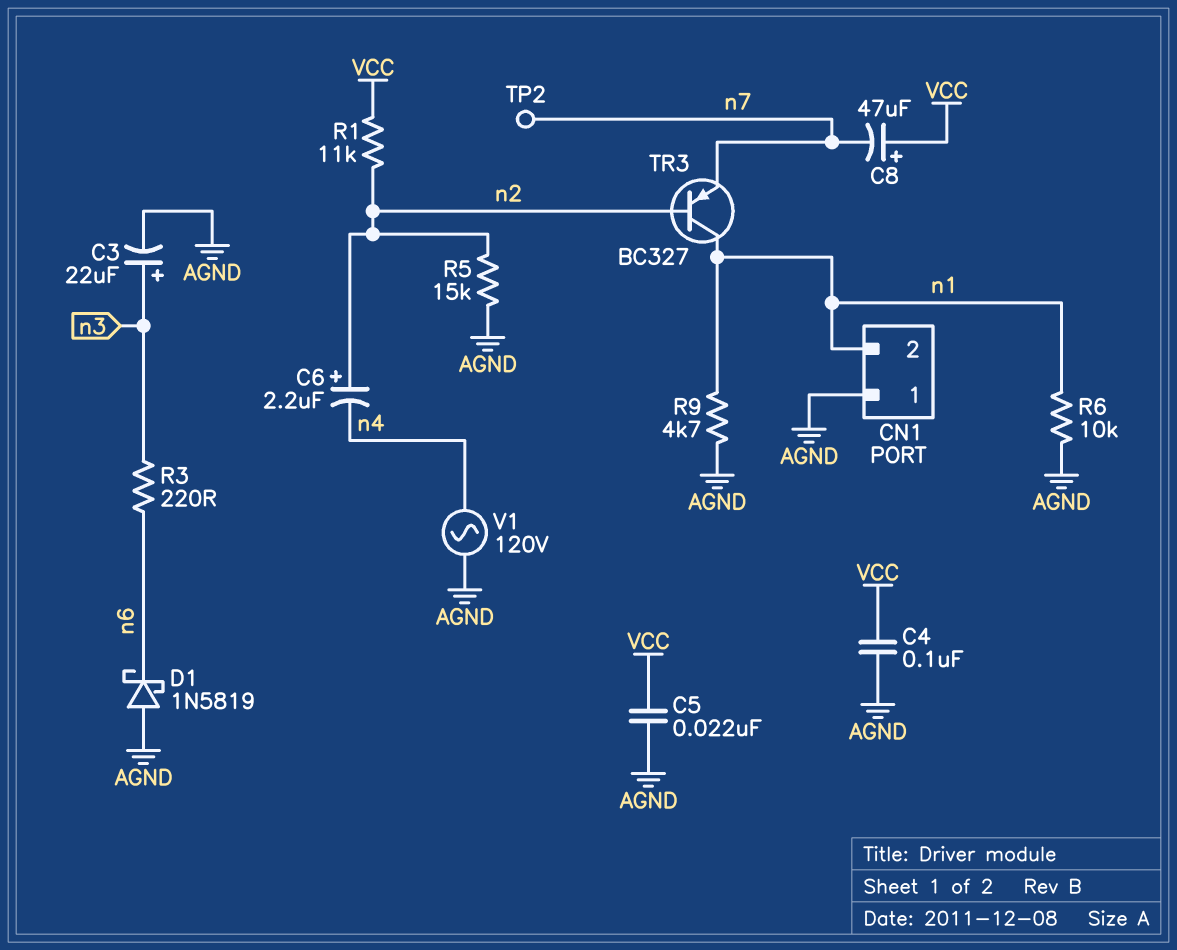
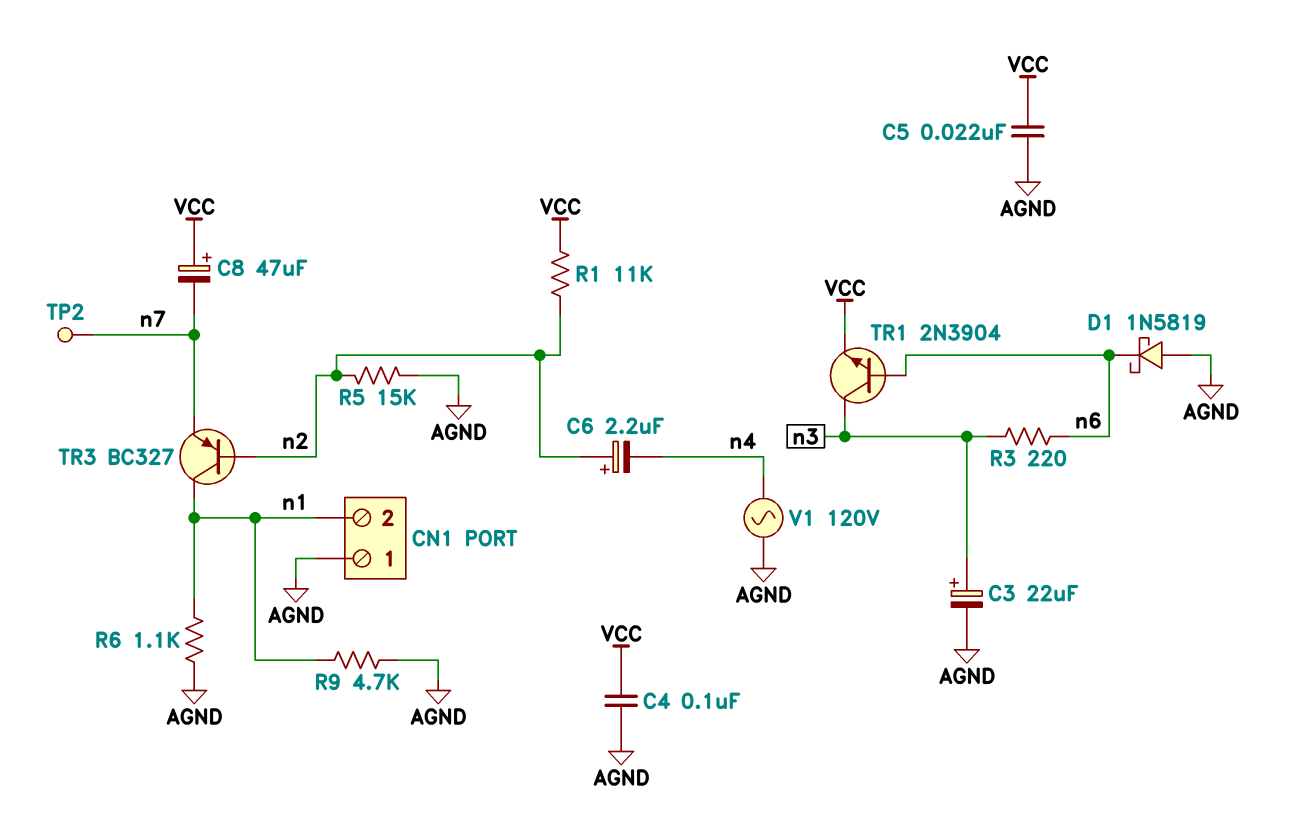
R6: 10k (AGND, n1) -> 1.1k (AGND, n1)
TR1: none -> NPN 2N3904 (B n6, C n3, E VCC)

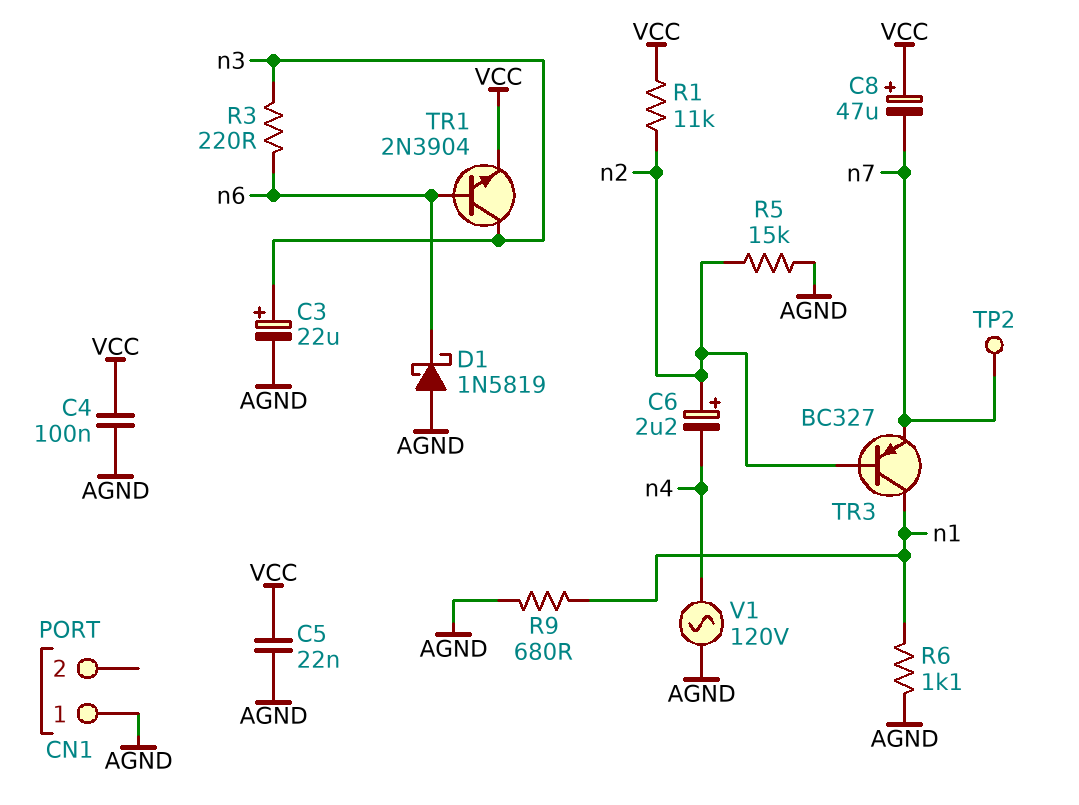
CN1 pin 2: n1 -> none
R9: 4.7k (AGND, n1) -> 680 (AGND, n1)

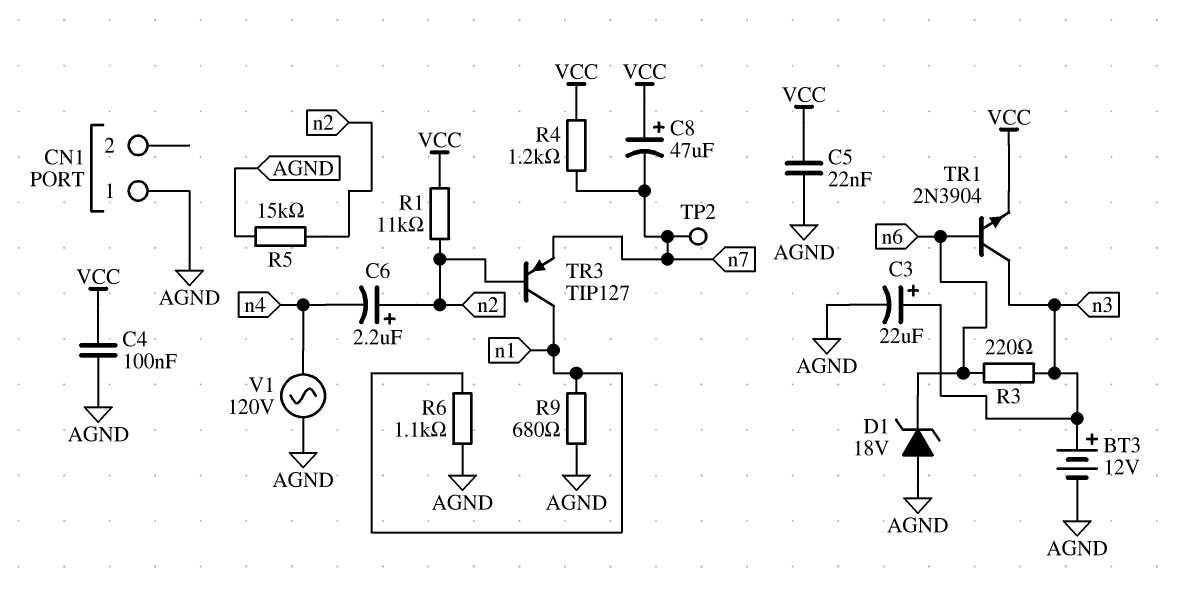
BT3: none -> 12V (plus n3, minus AGND)
D1: schottky 1N5819 (A AGND, K n6) -> zener 18V (A AGND, K n6)
R4: none -> 1.2k (VCC, n7)
TR3: PNP BC327 (B n2, C n1, E n7) -> PNP TIP127 (B n2, C n1, E n7)

